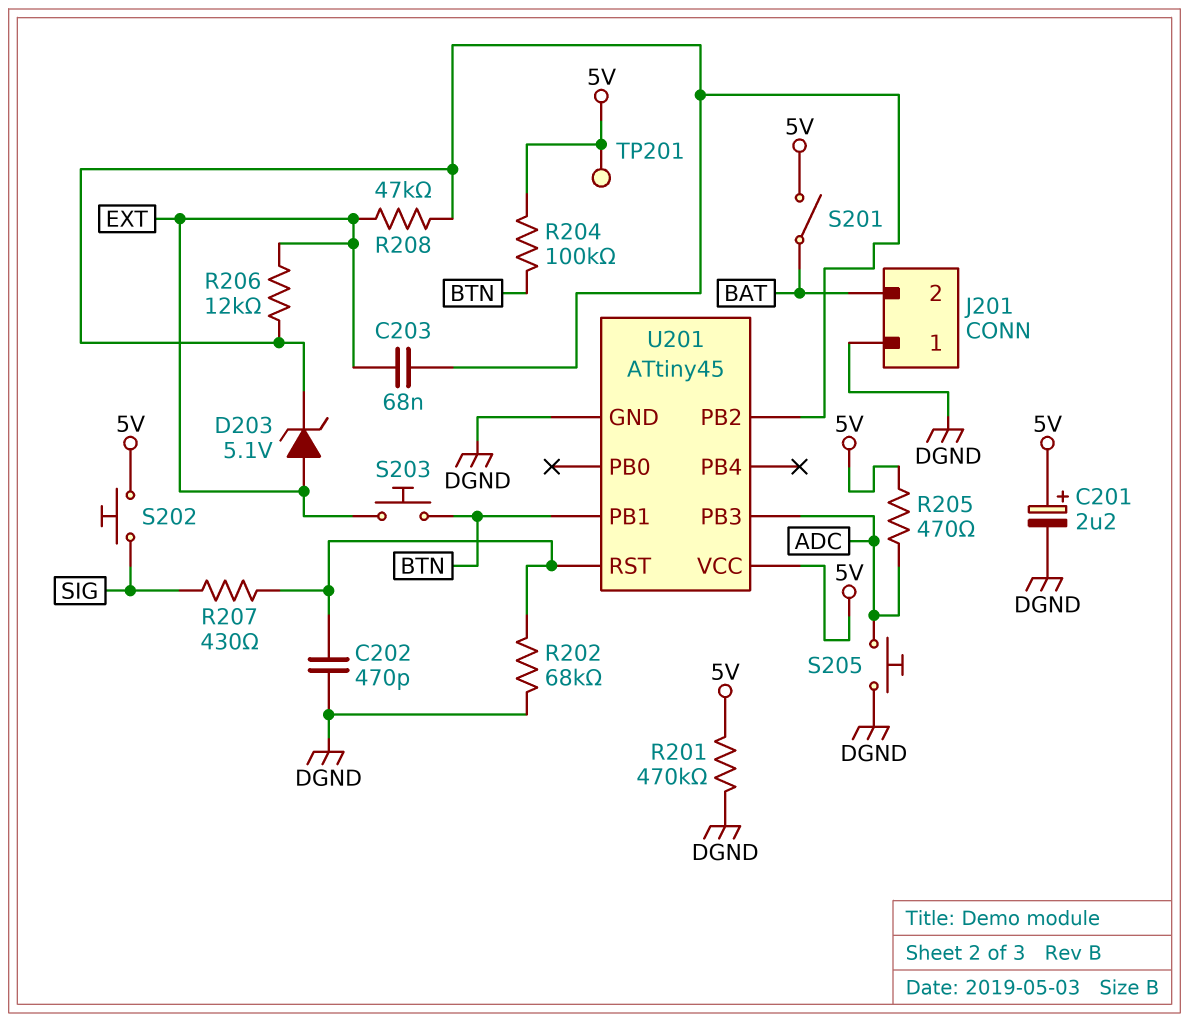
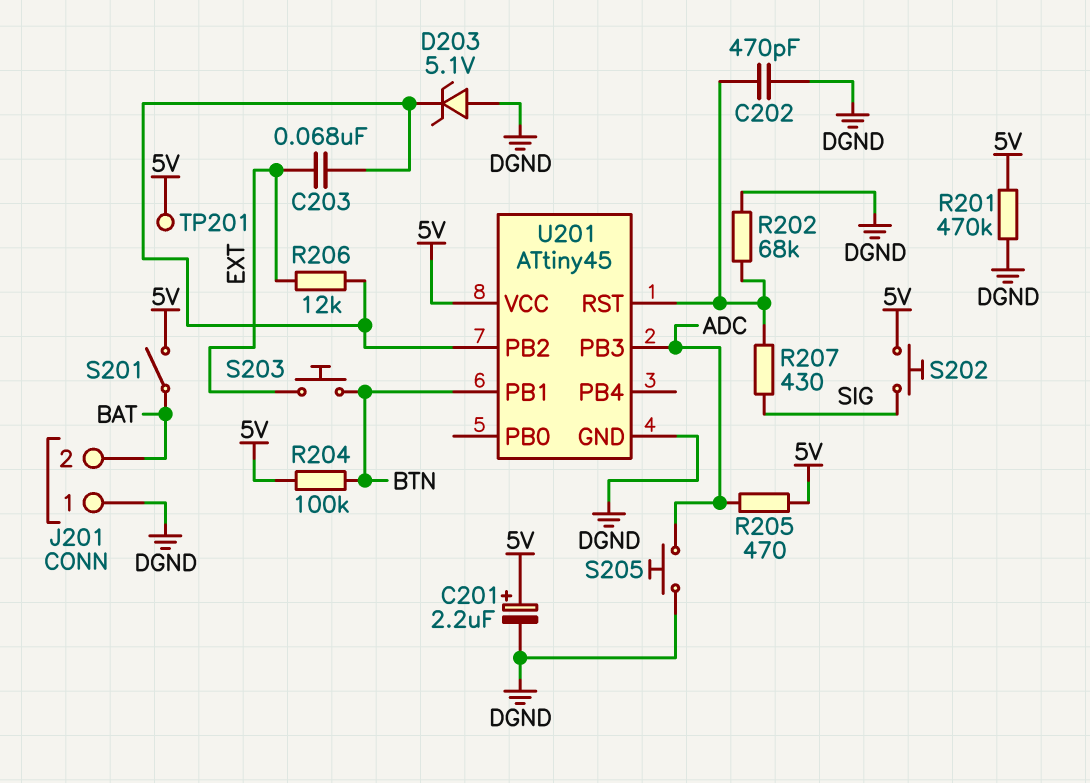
D203: zener 5.1V (A EXT, K U201/PB2) -> zener 5.1V (A DGND, K U201/PB2)
R208: 47k (EXT, U201/PB2) -> none

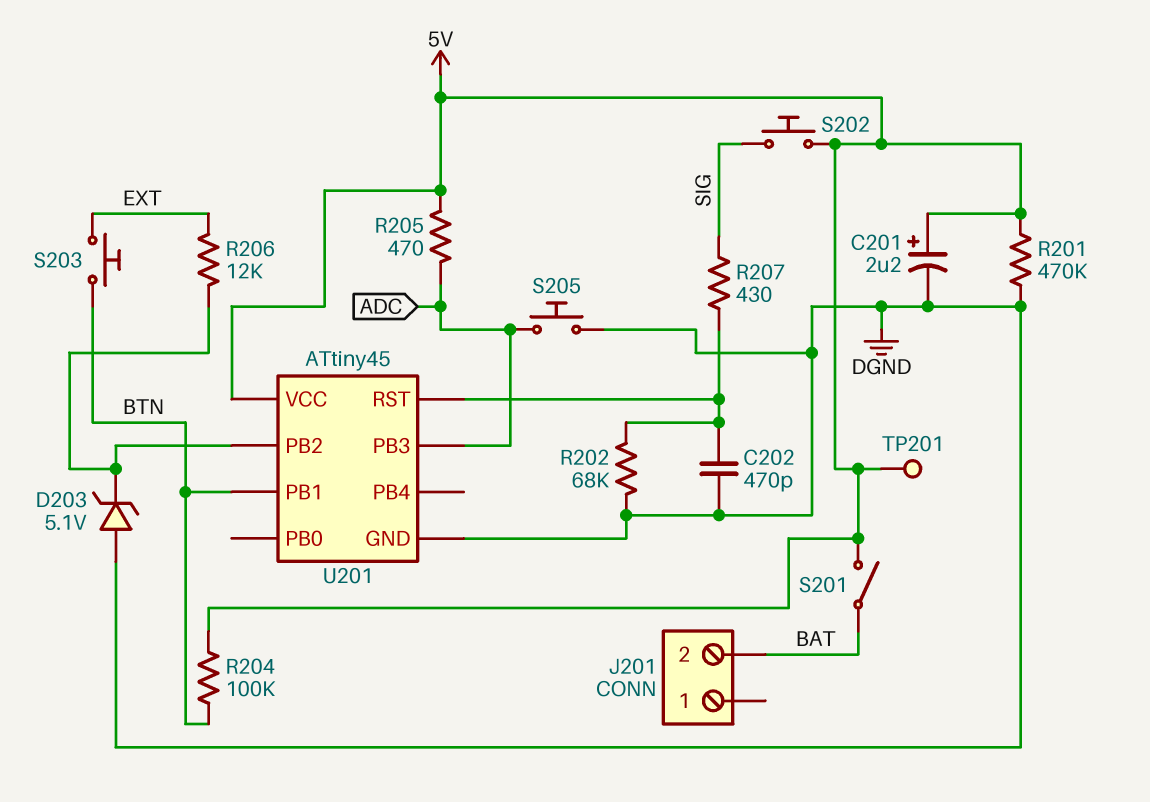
C203: 68nF (EXT, U201/PB2) -> none
J201 pin 1: DGND -> none

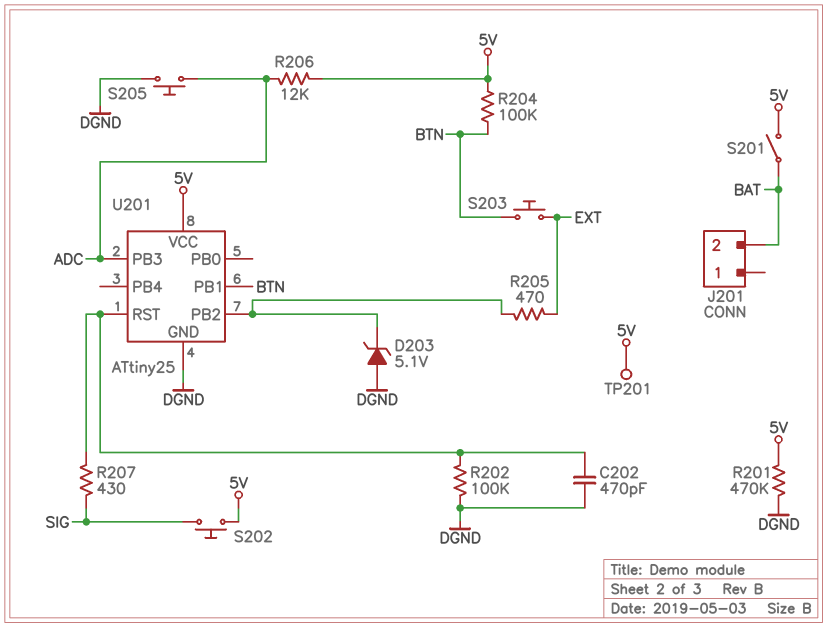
C201: 2.2uF (plus 5V, minus DGND) -> none
R202: 68k (DGND, U201/RST) -> 100k (DGND, U201/RST)
R205: 470 (5V, ADC) -> 470 (EXT, U201/PB2)
R206: 12k (EXT, U201/PB2) -> 12k (5V, ADC)
U201: ATtiny45 -> ATtiny25

